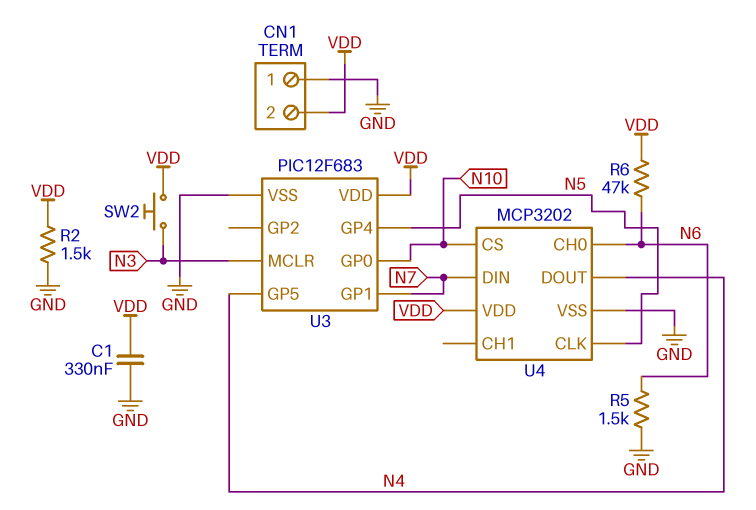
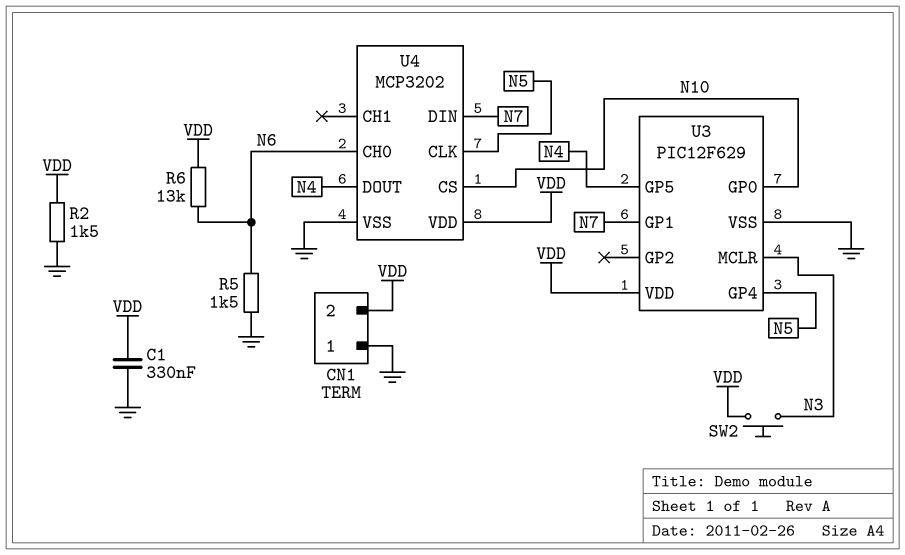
R6: 47k (N6, VDD) -> 13k (N6, VDD)
U3: PIC12F683 -> PIC12F629

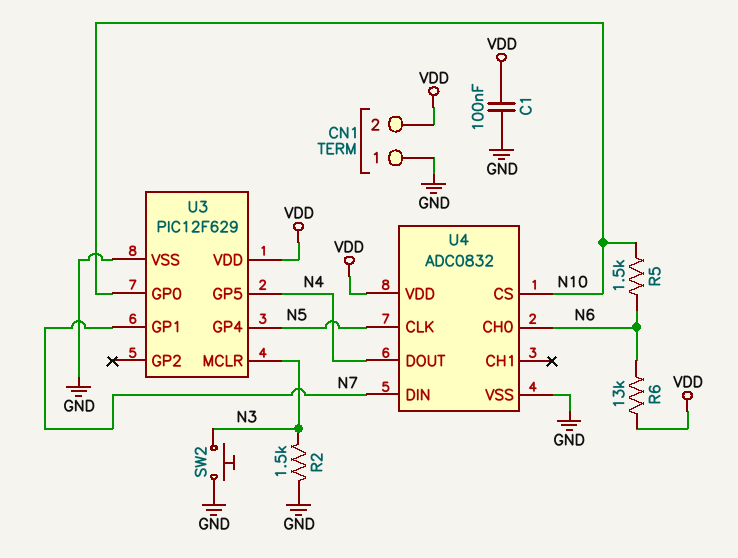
C1: 330nF (GND, VDD) -> 100nF (GND, VDD)
R2: 1.5k (GND, VDD) -> 1.5k (GND, N3)
R5: 1.5k (GND, N6) -> 1.5k (N6, N10)
SW2: button (N3, VDD) -> button (GND, N3)
U4: MCP3202 -> ADC0832

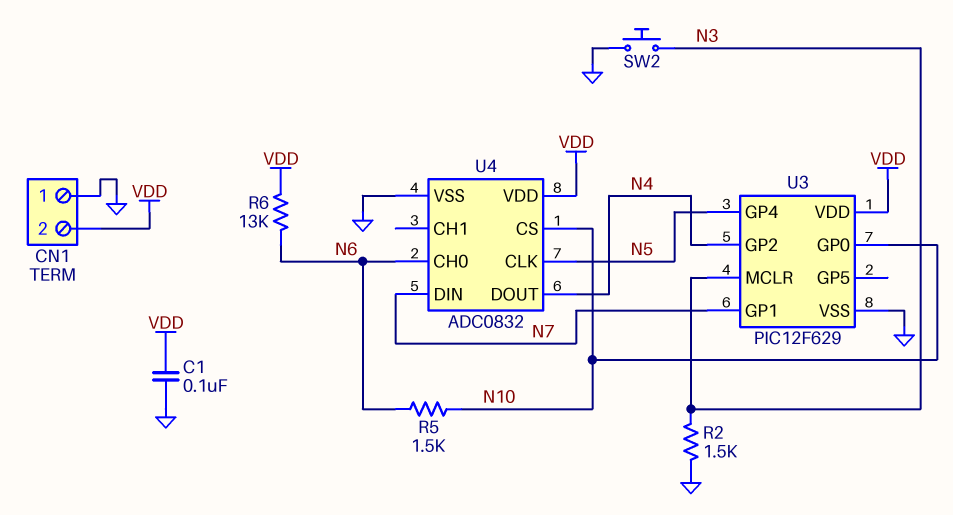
U3 pin GP2: none -> N4
U3 pin GP5: N4 -> none

